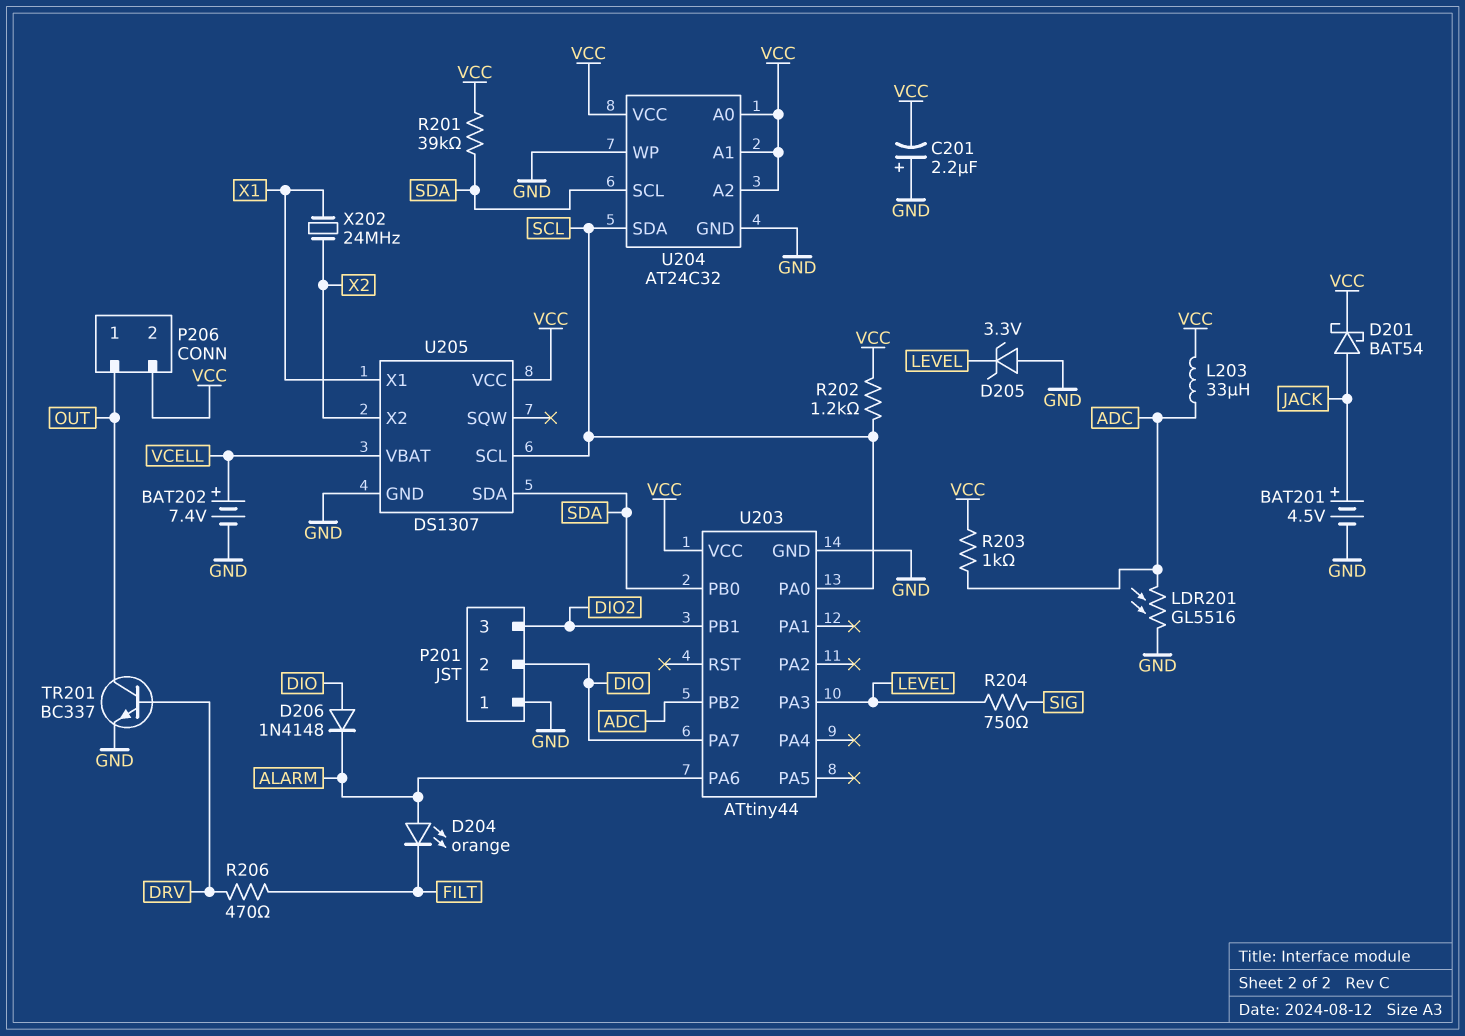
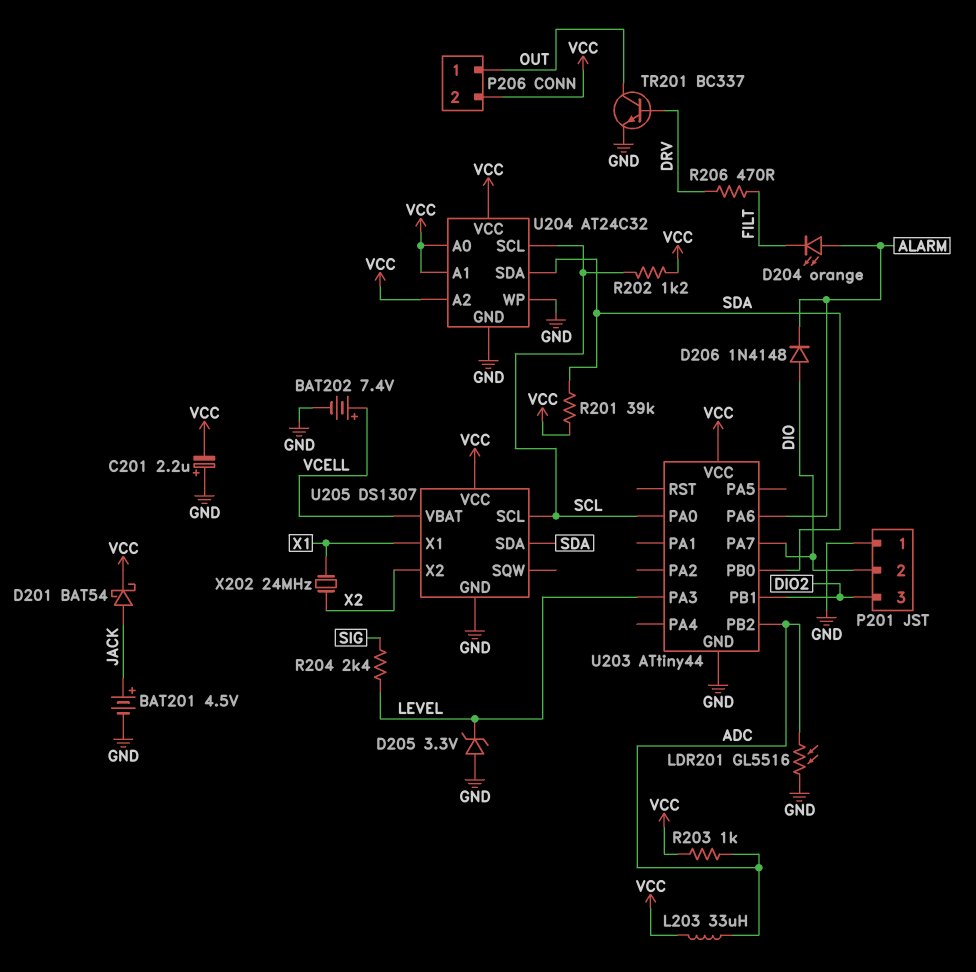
R204: 750 (LEVEL, SIG) -> 2.4k (LEVEL, SIG)
U204 pin SCL: SDA -> SCL
U204 pin SDA: SCL -> SDA

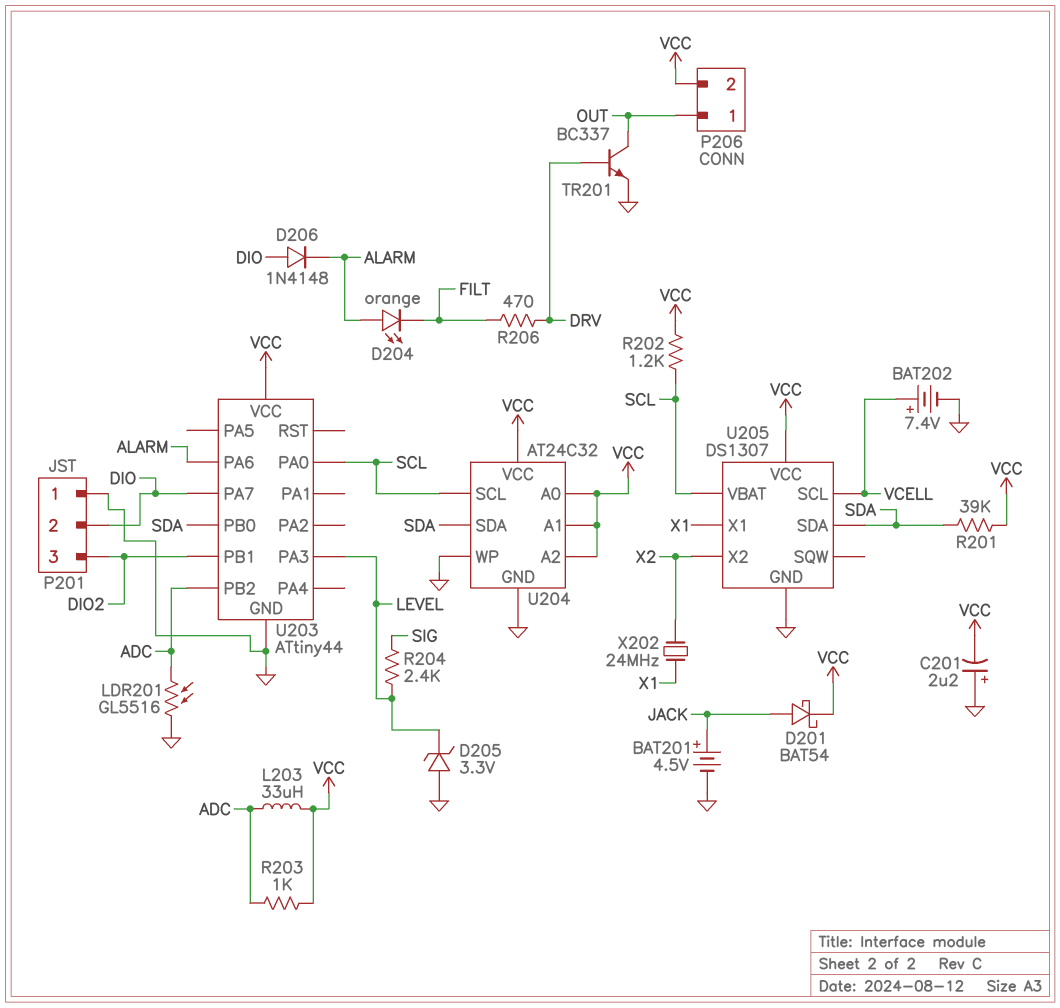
U205 pin SCL: SCL -> VCELL
U205 pin VBAT: VCELL -> SCL

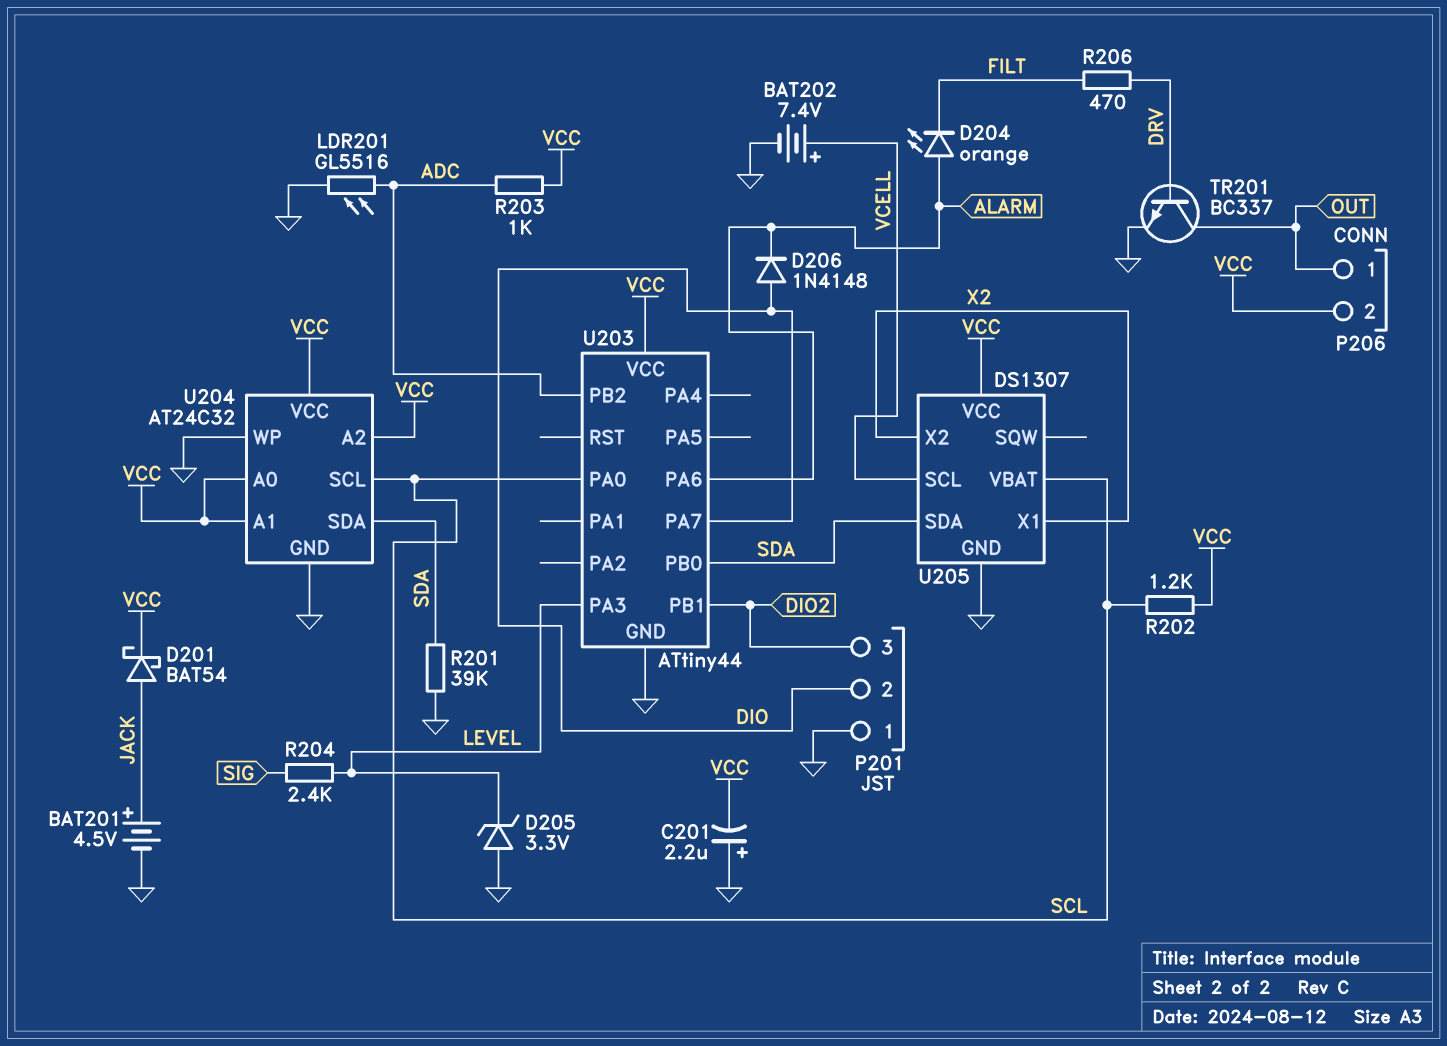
L203: 33uH (ADC, VCC) -> none
R201: 39k (SDA, VCC) -> 39k (GND, SDA)
U205 pin X1: X1 -> X2
X202: 24MHz (X1, X2) -> none

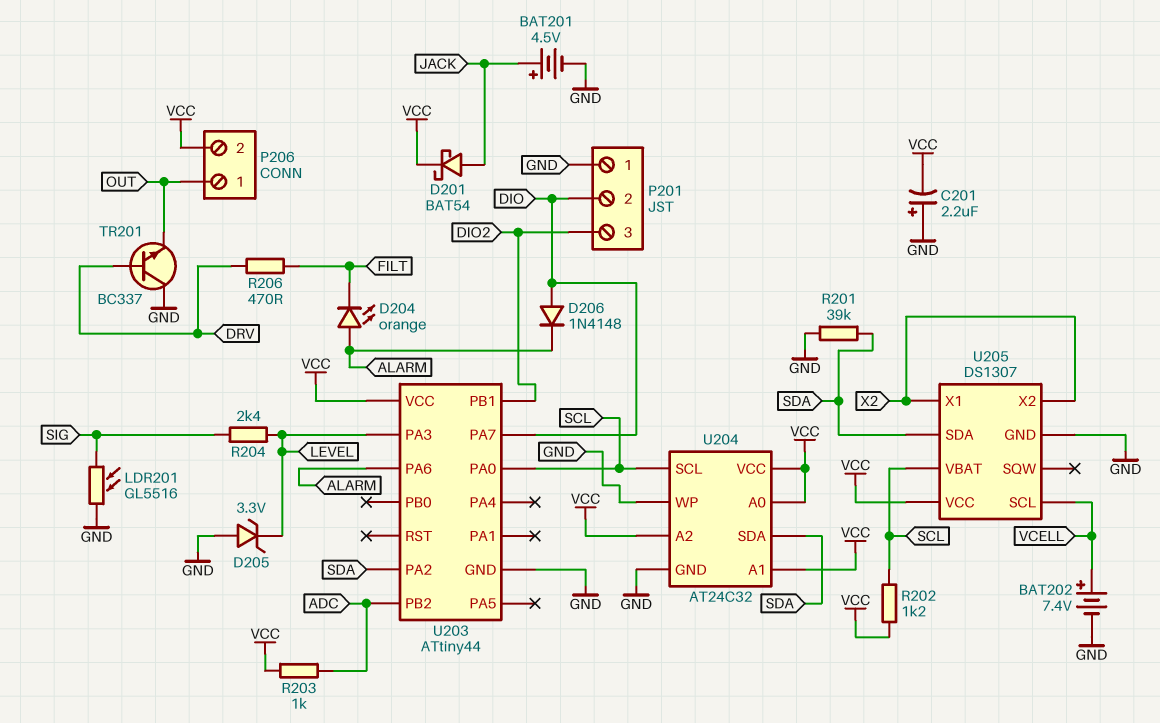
LDR201: GL5516 (ADC, GND) -> GL5516 (GND, SIG)
TR201: NPN BC337 (B DRV, C OUT, E GND) -> NPN BC337 (B DRV, C GND, E OUT)
U203 pin PA2: none -> SDA
U203 pin PB0: SDA -> none

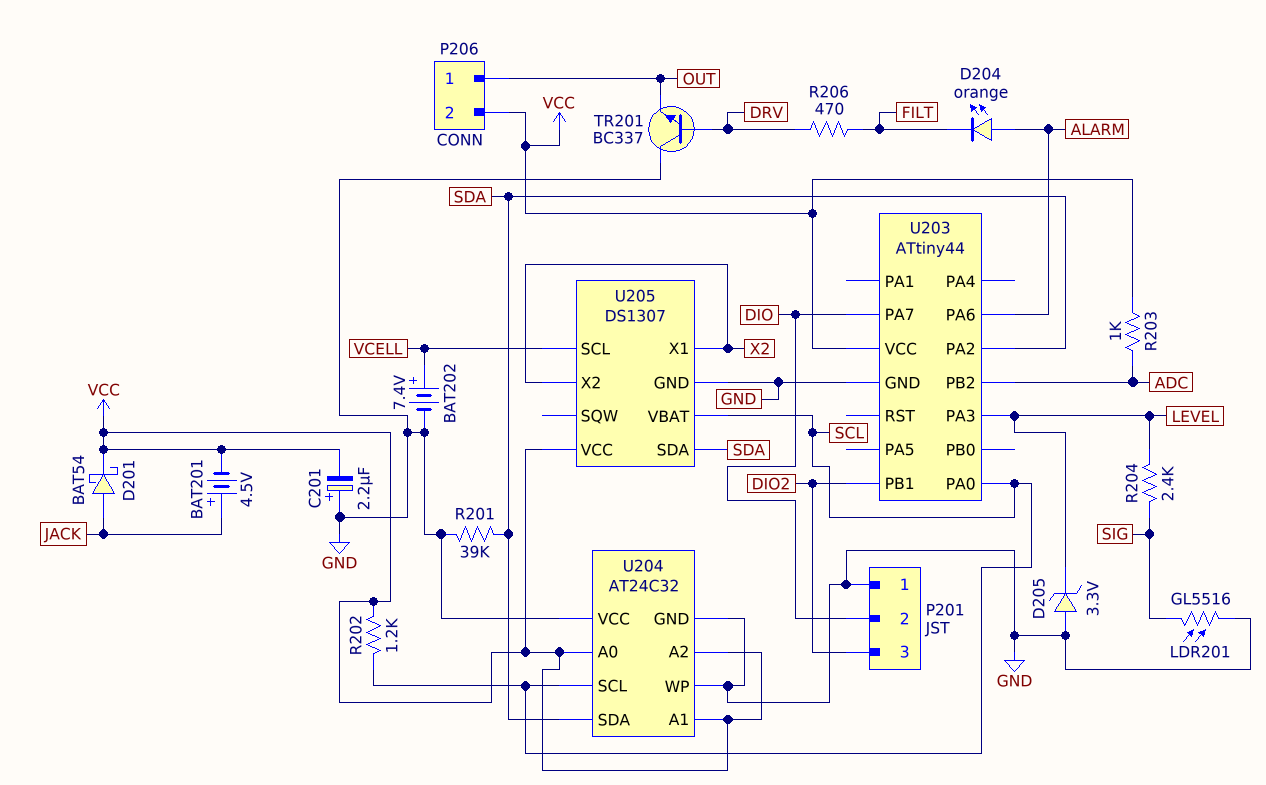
BAT201: 4.5V (plus JACK, minus GND) -> 4.5V (plus JACK, minus VCC)
D206: diode 1N4148 (A DIO, K ALARM) -> none
U204 pin VCC: VCC -> GND

